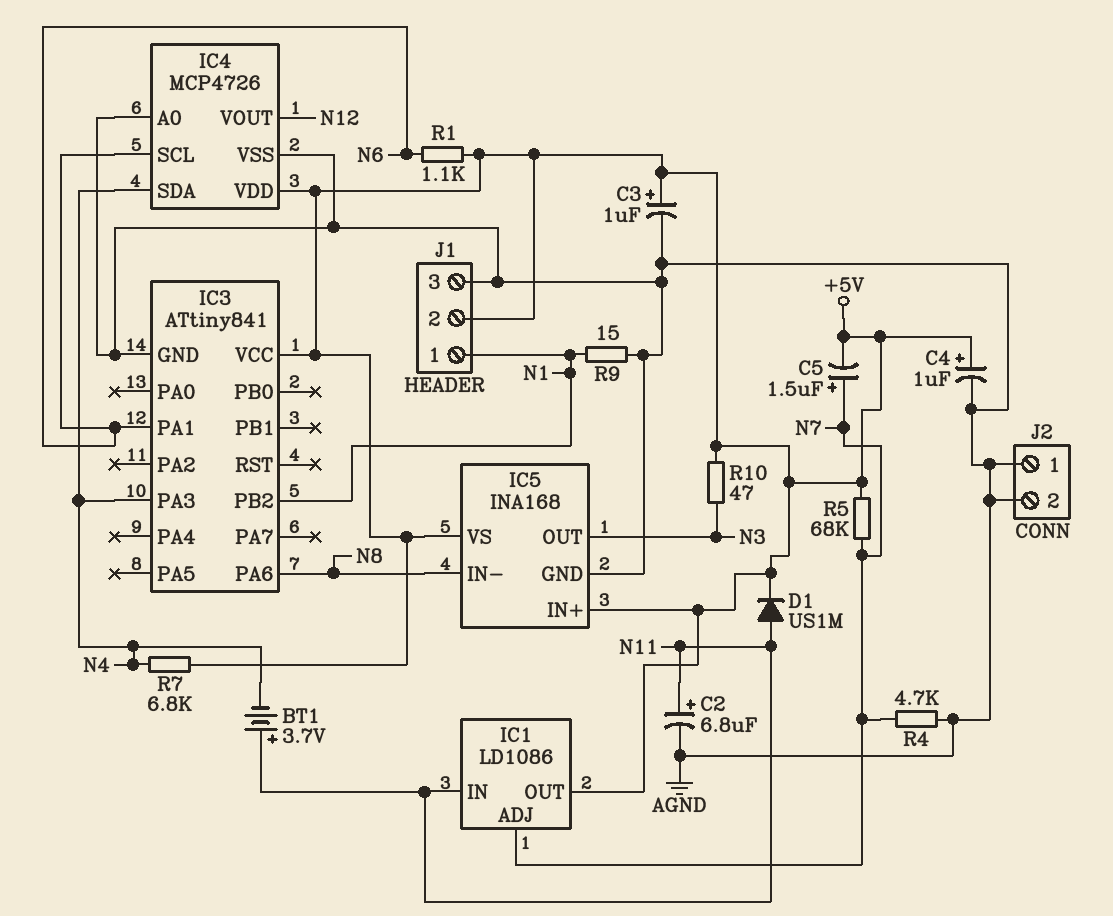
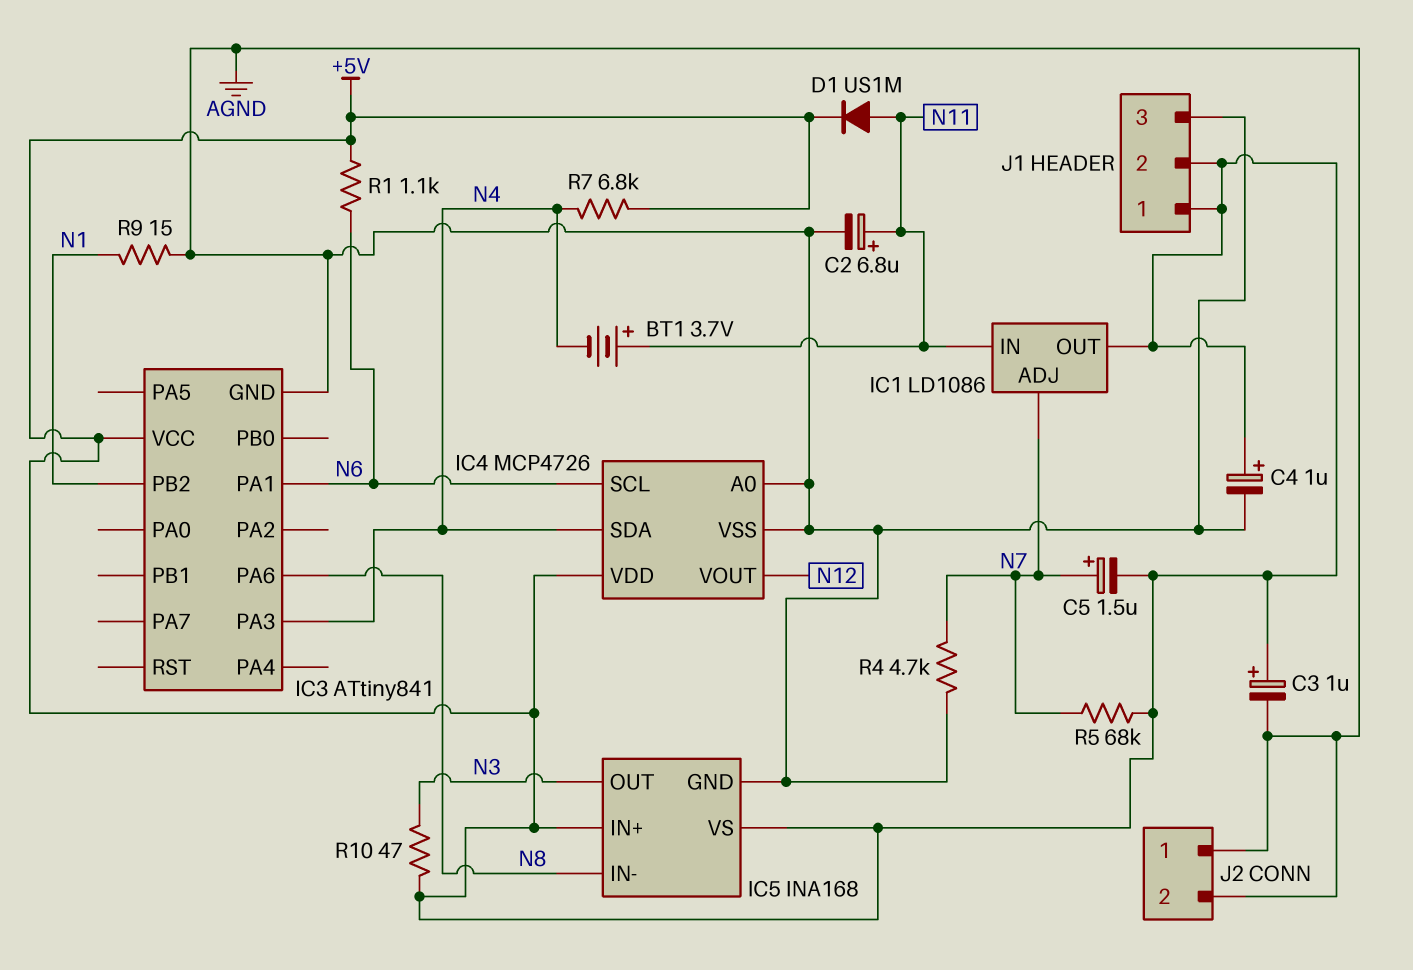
J1 pin 1: N1 -> +5V

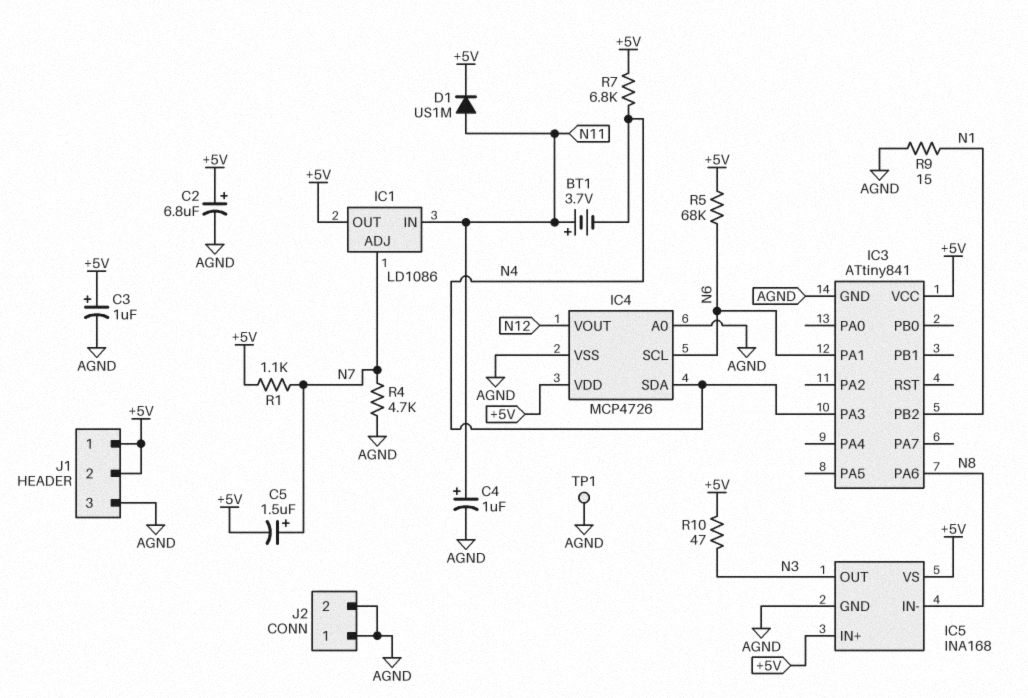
C2: 6.8uF (plus N11, minus AGND) -> 6.8uF (plus +5V, minus AGND)
C4: 1uF (plus +5V, minus AGND) -> 1uF (plus N11, minus AGND)
R1: 1.1k (+5V, N6) -> 1.1k (+5V, N7)
R5: 68k (+5V, N7) -> 68k (+5V, N6)
TP1: none -> test point (AGND)

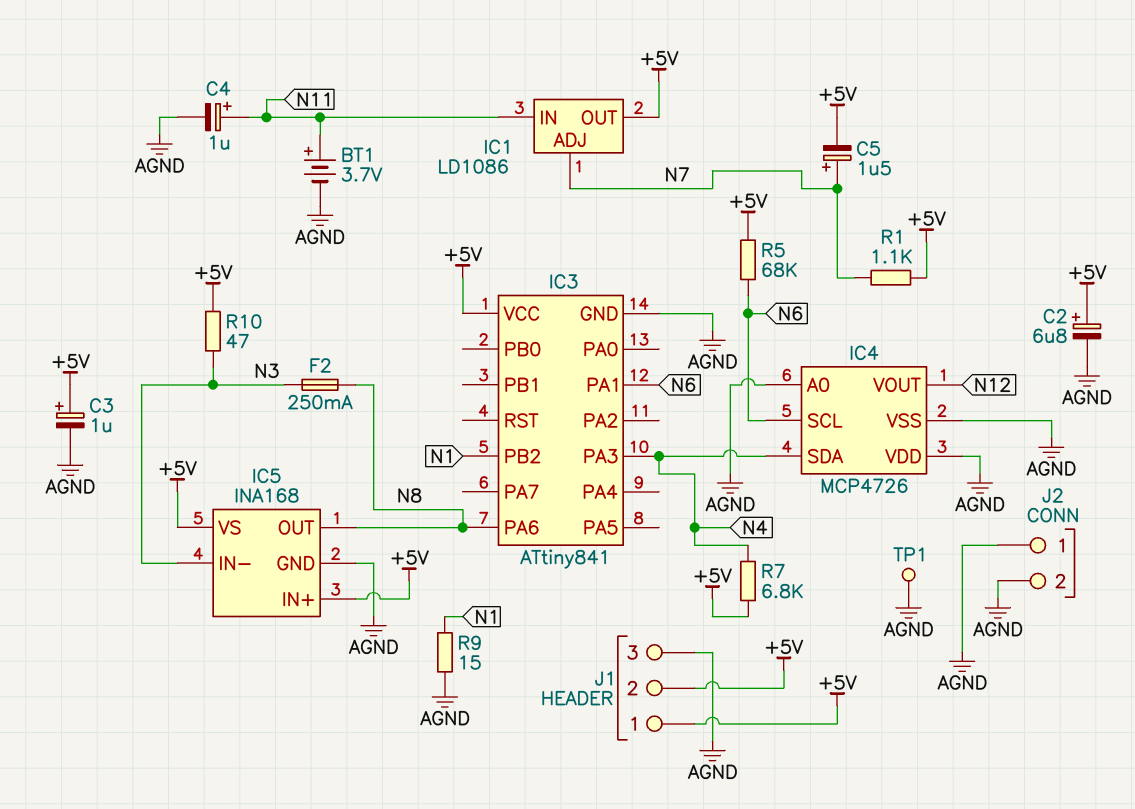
BT1: 3.7V (plus N11, minus N4) -> 3.7V (plus N11, minus AGND)
D1: diode US1M (A N11, K +5V) -> none
F2: none -> 250mA (N3, N8)
IC4 pin VDD: +5V -> AGND
IC5 pin IN-: N8 -> N3
IC5 pin OUT: N3 -> N8
R4: 4.7k (AGND, N7) -> none

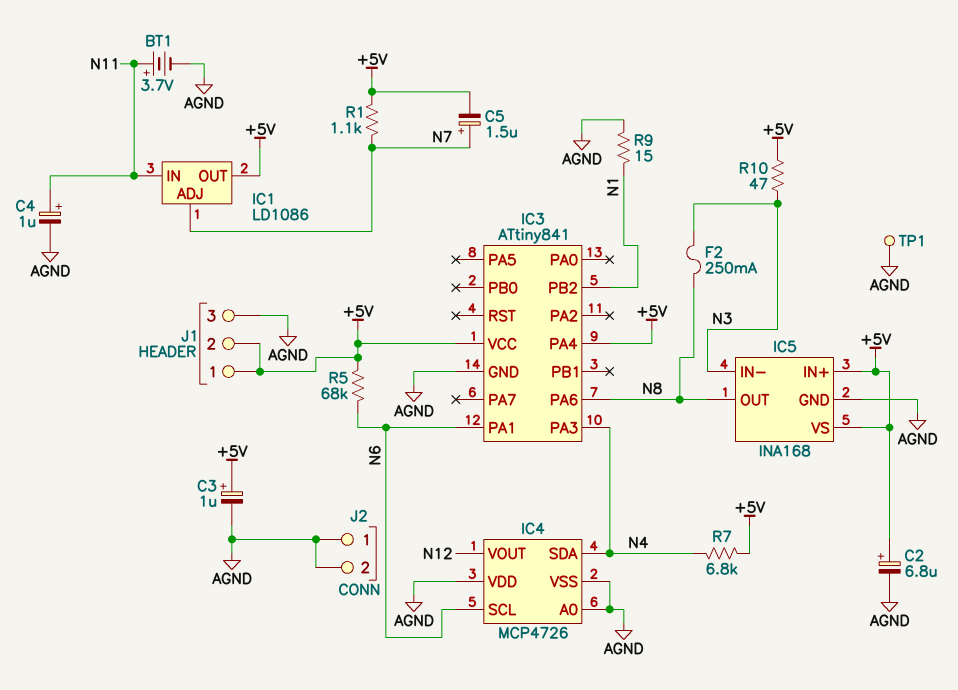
IC3 pin PA4: none -> +5V

